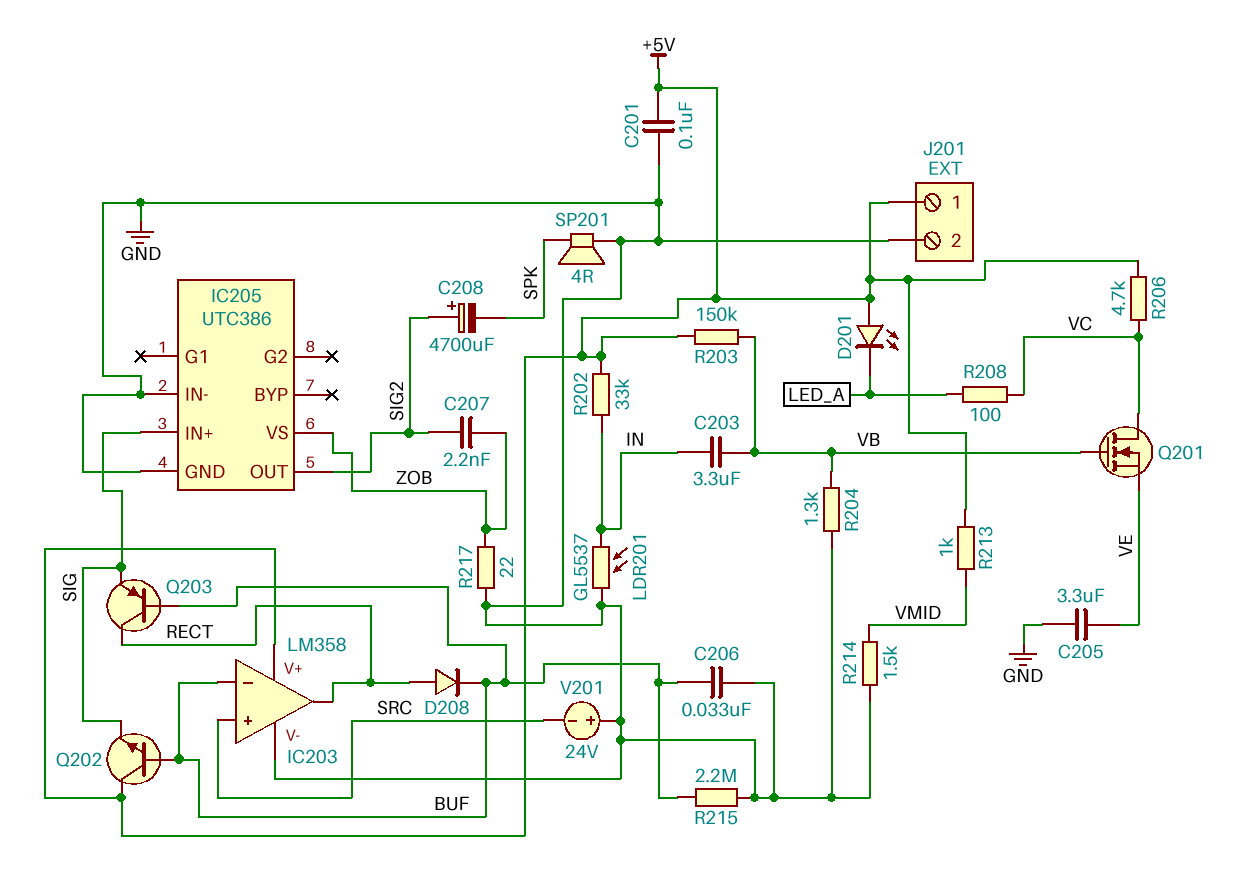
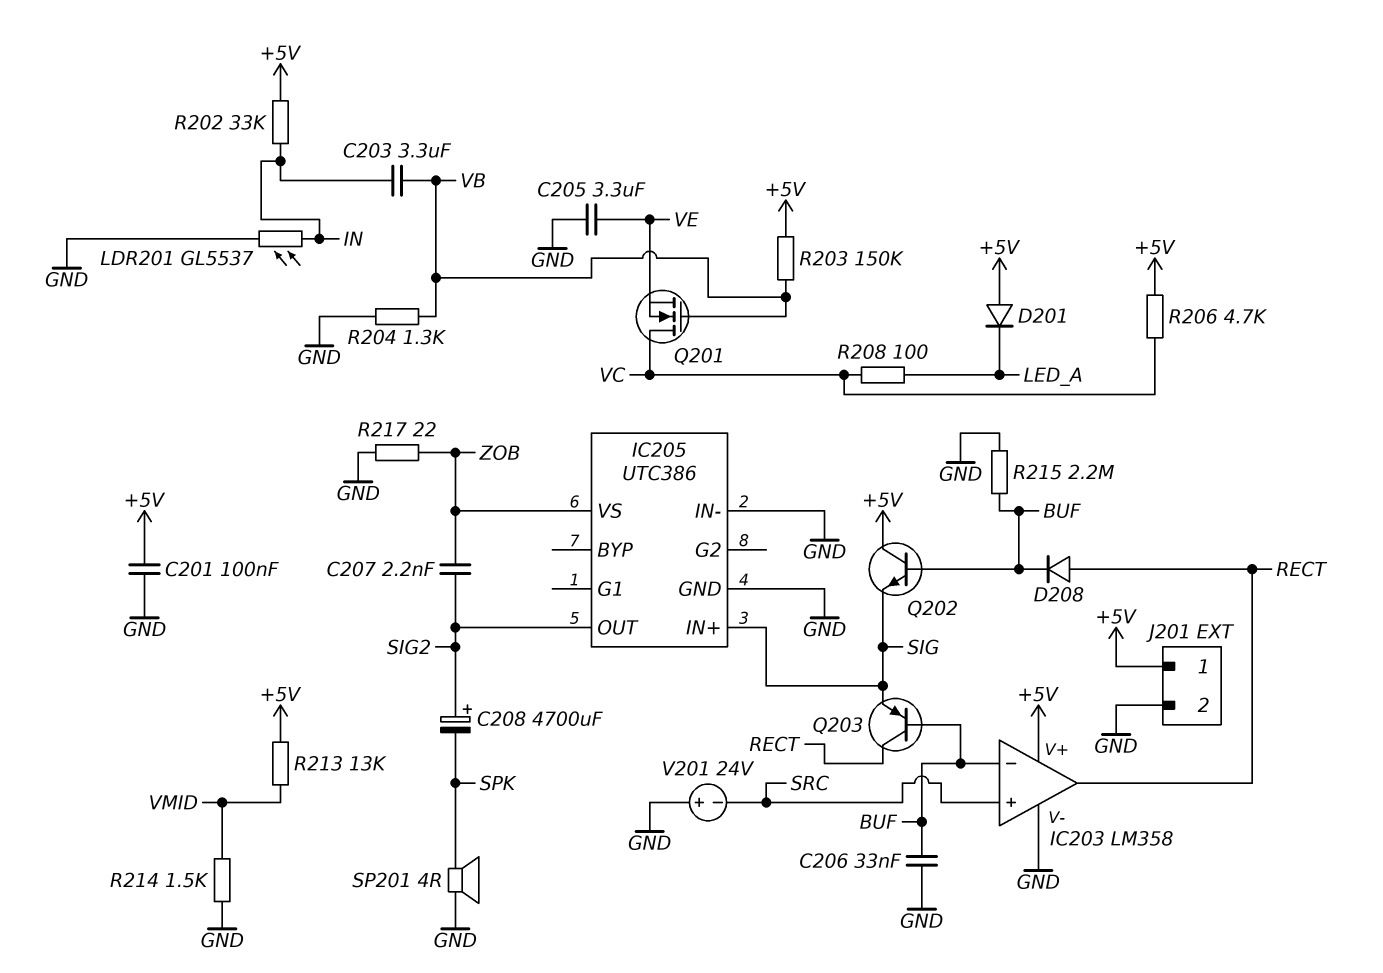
D201: LED (A +5V, K LED_A) -> diode (A +5V, K LED_A)
R213: 1k (+5V, VMID) -> 13k (+5V, VMID)

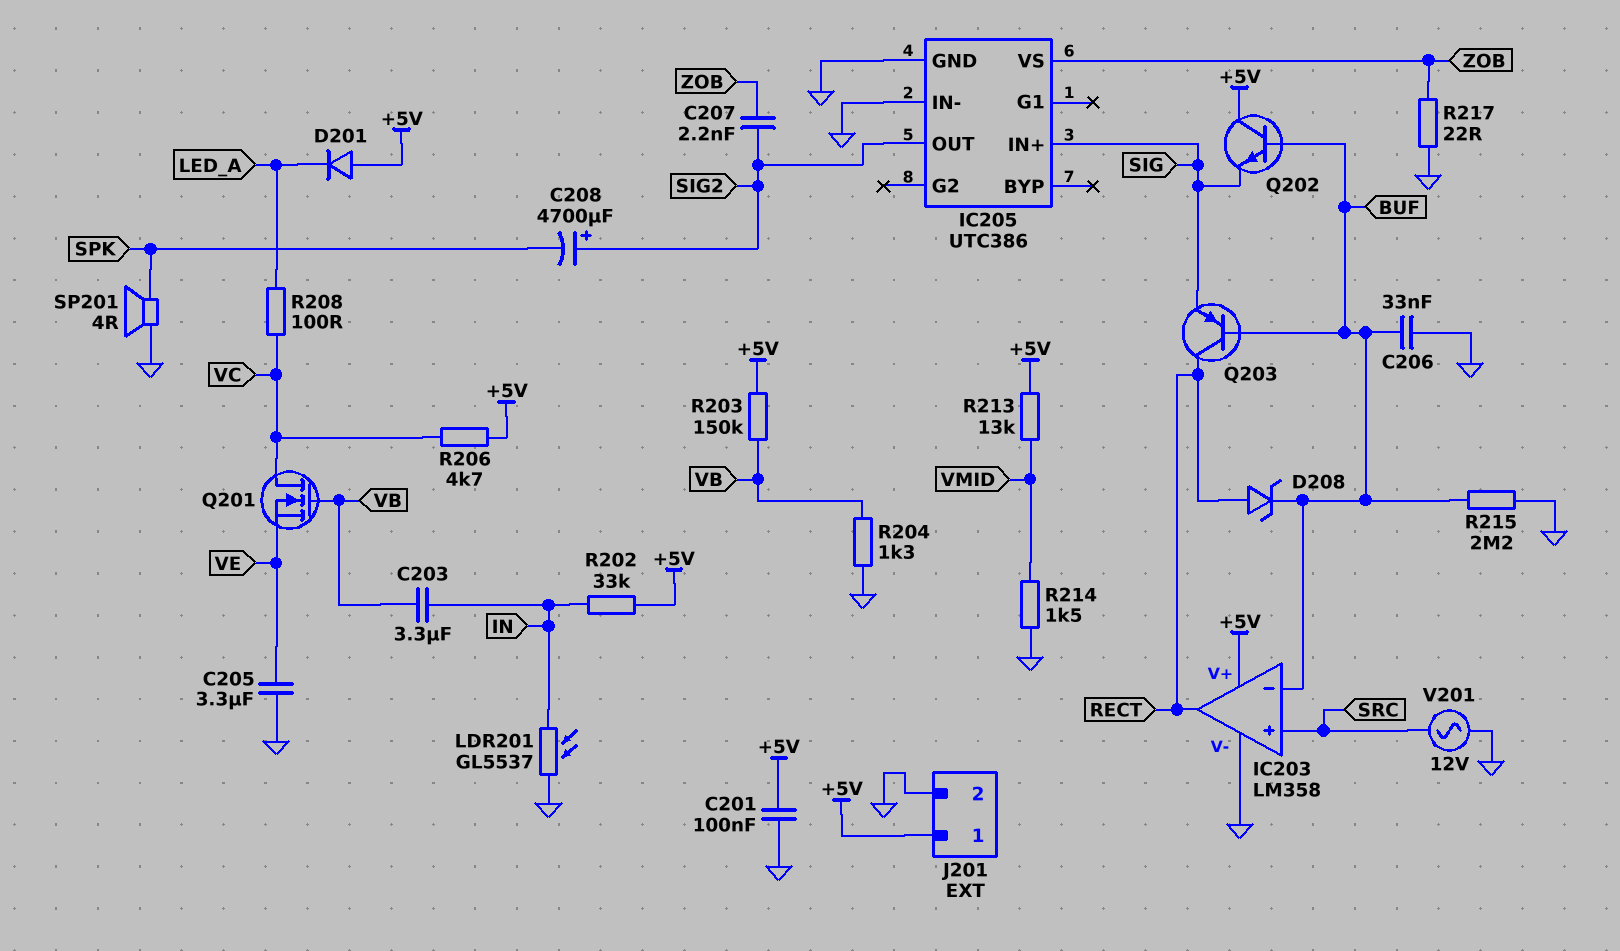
D208: diode (A RECT, K BUF) -> zener (A RECT, K BUF)
V201: 24V (plus GND, minus SRC) -> AC 12V (GND, SRC)

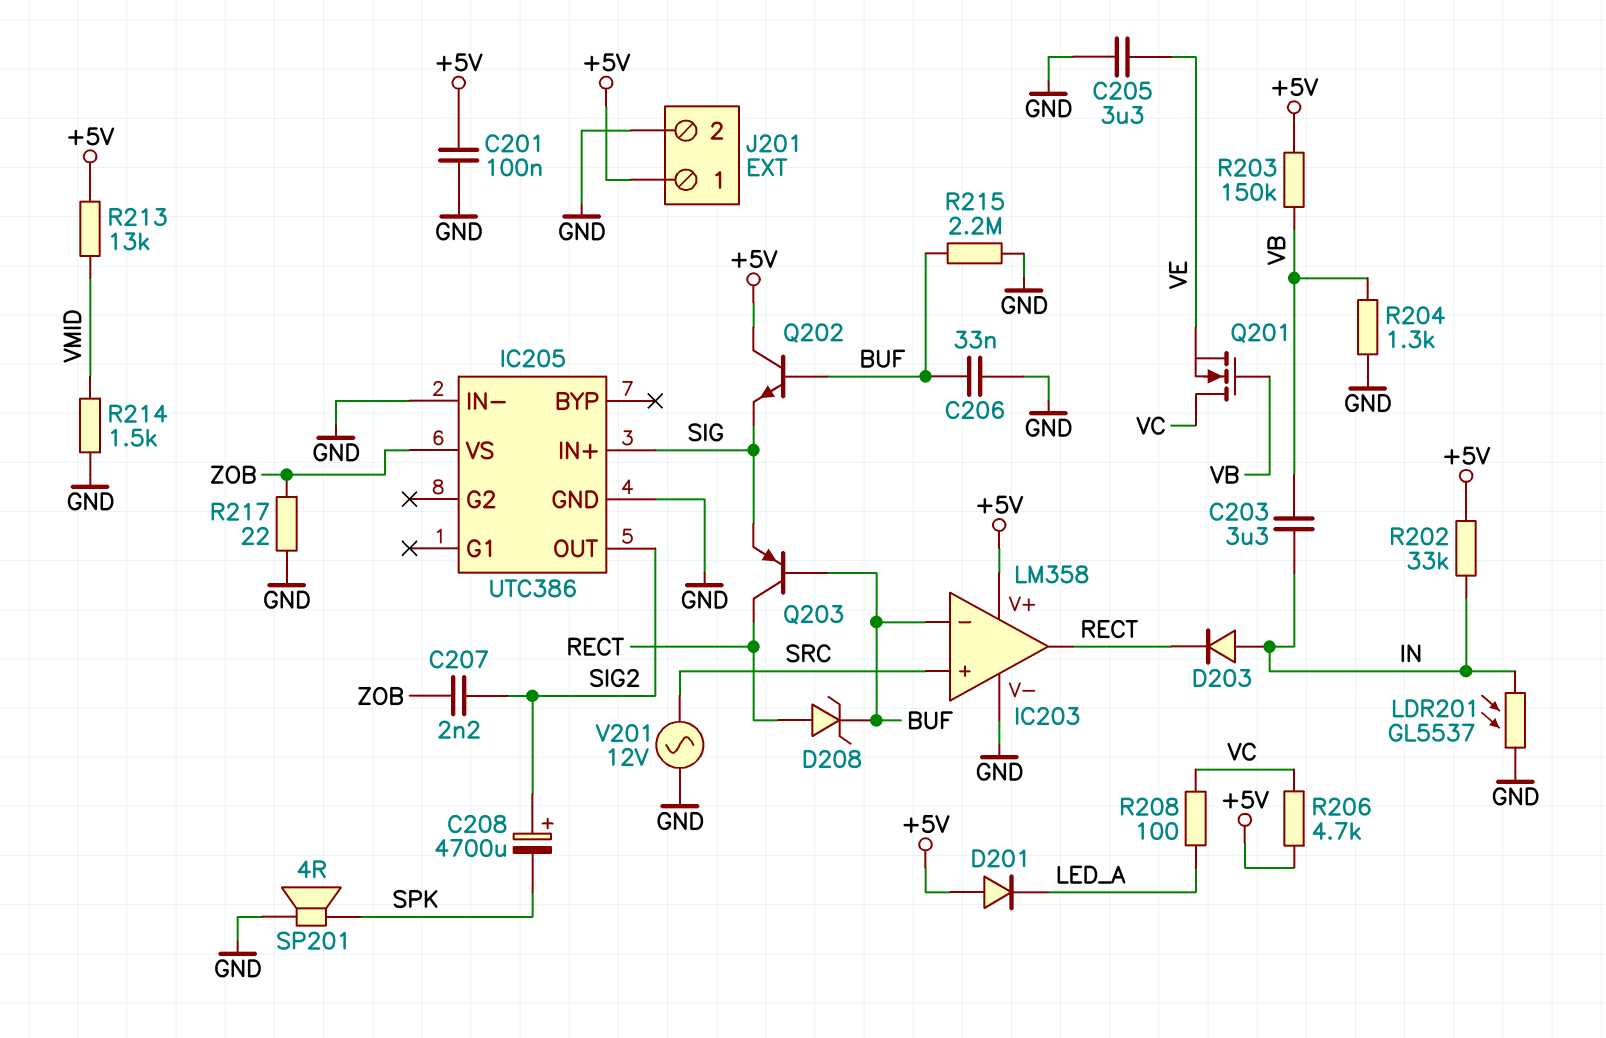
D203: none -> diode (A IN, K RECT)

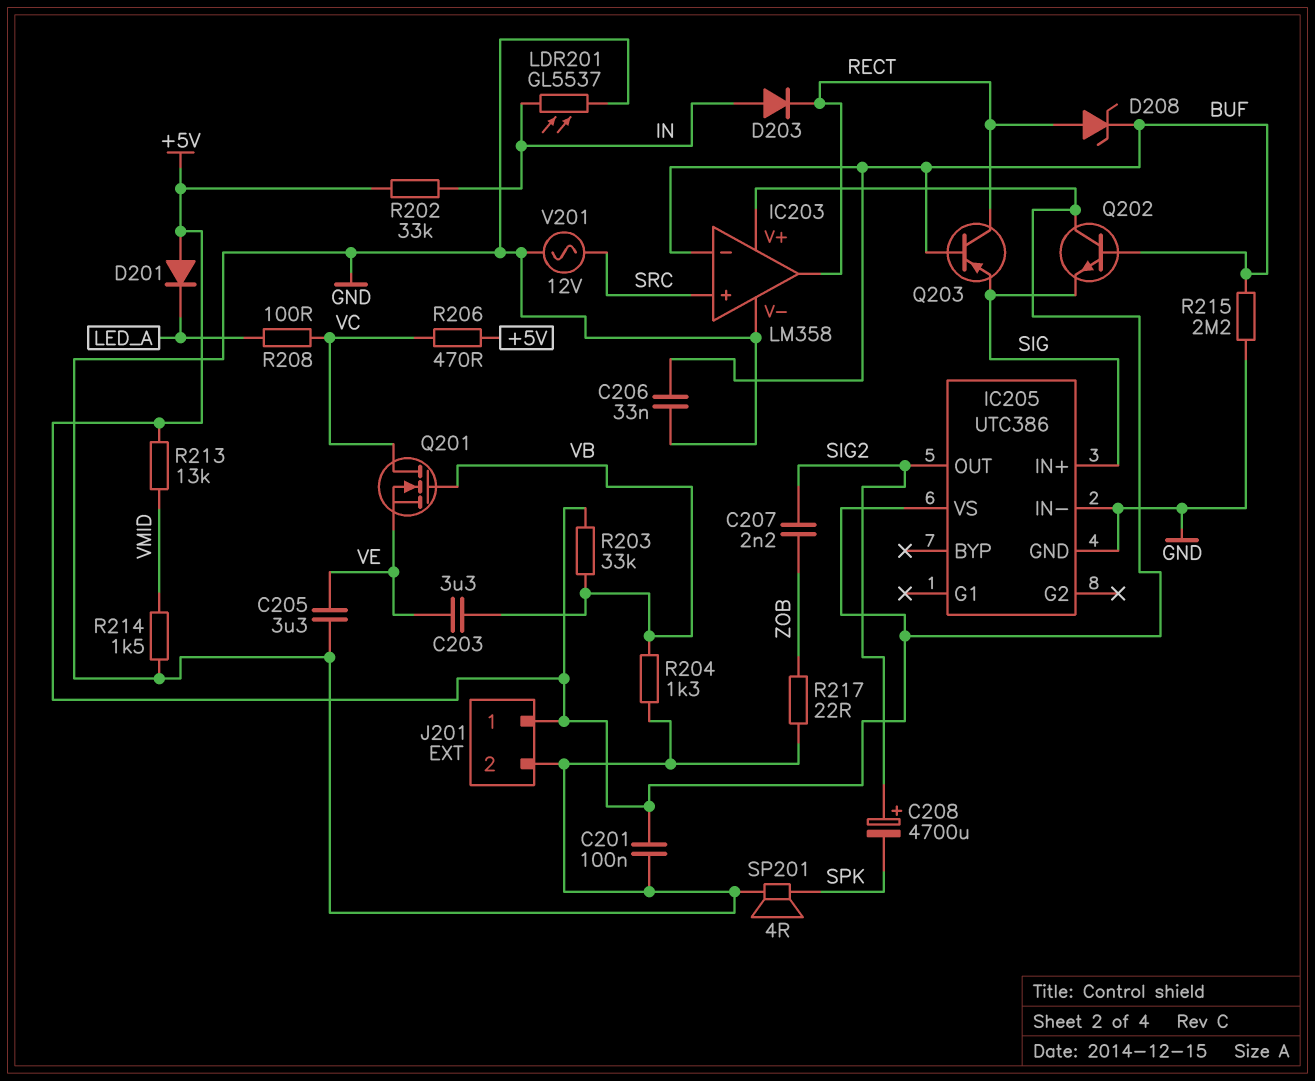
C203: 3.3uF (IN, VB) -> 3.3uF (VB, VE)
IC205 pin VS: ZOB -> +5V
R203: 150k (+5V, VB) -> 33k (+5V, VB)
R206: 4.7k (+5V, VC) -> 470 (+5V, VC)

